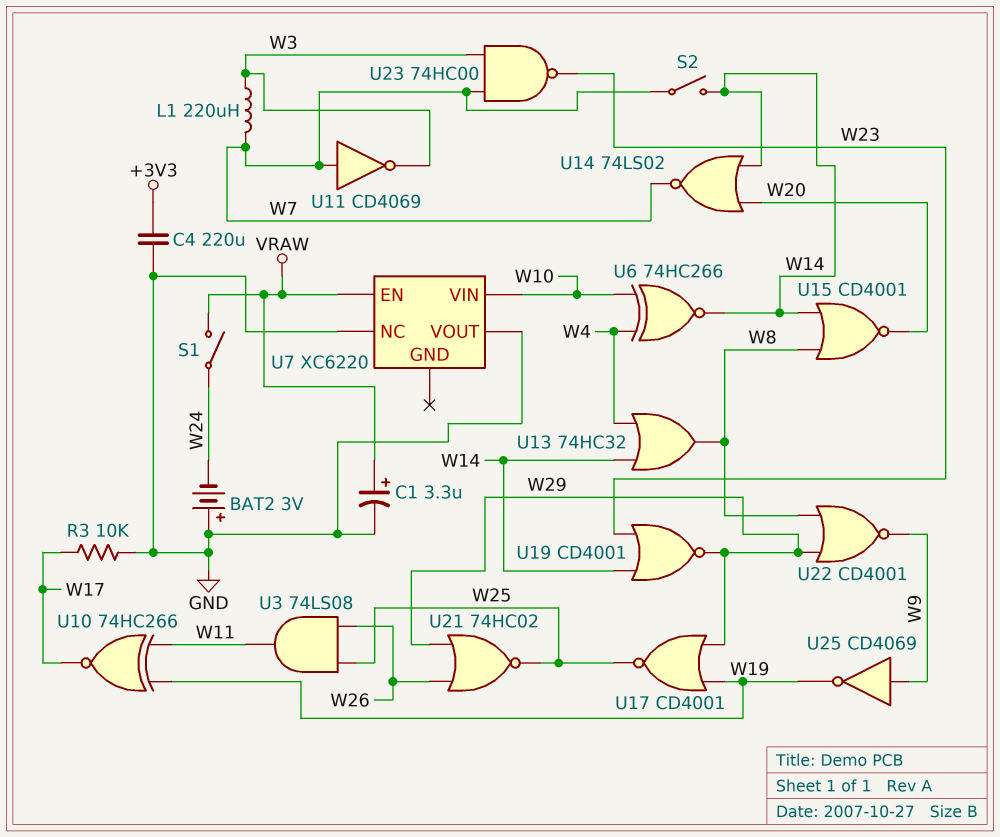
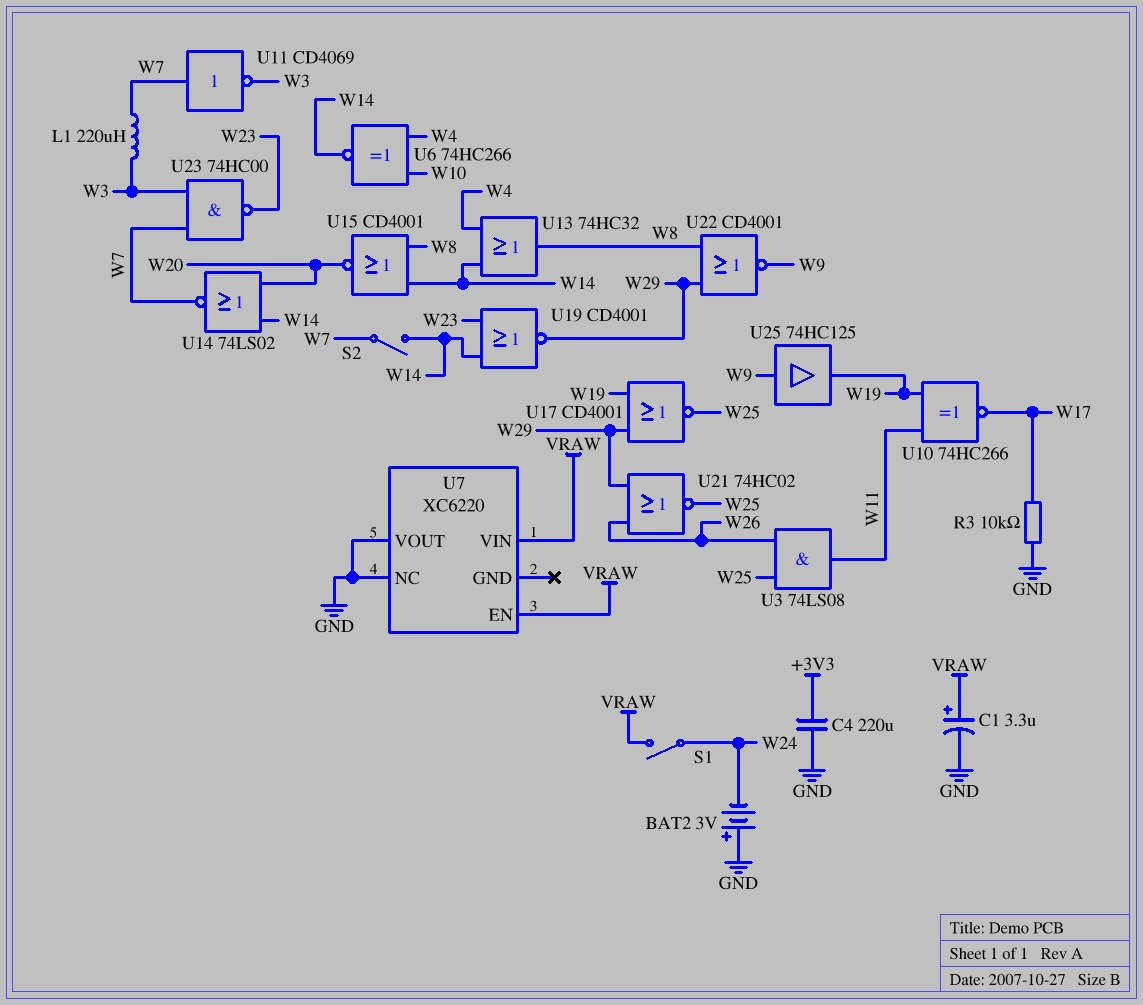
U7 pin VIN: W10 -> VRAW
U25: NOT CD4069 (in W9, out W19) -> buffer 74HC125 (in W9, out W19)

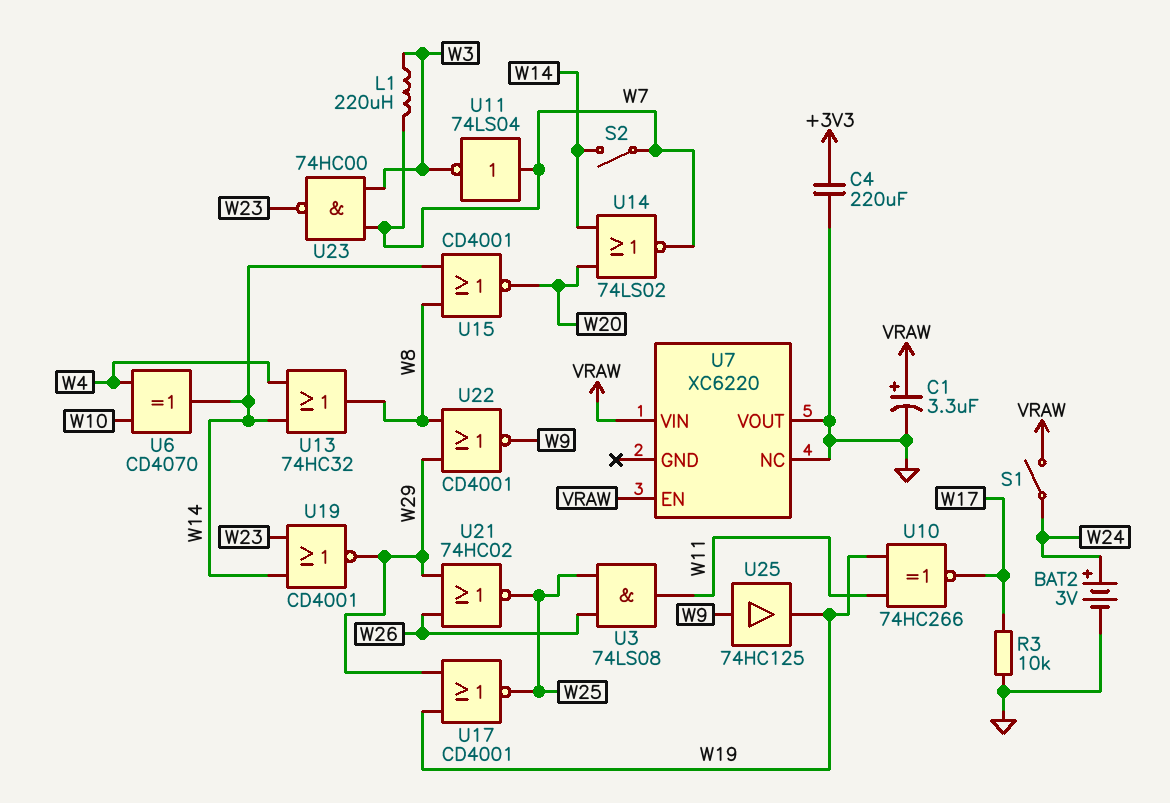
BAT2: 3V (plus GND, minus W24) -> 3V (plus W24, minus GND)
U6: XNOR 74HC266 (in W4, in W10, out W14) -> XOR CD4070 (in W4, in W10, out W14)
U11: NOT CD4069 (in W7, out W3) -> NOT 74LS04 (in W7, out W3)

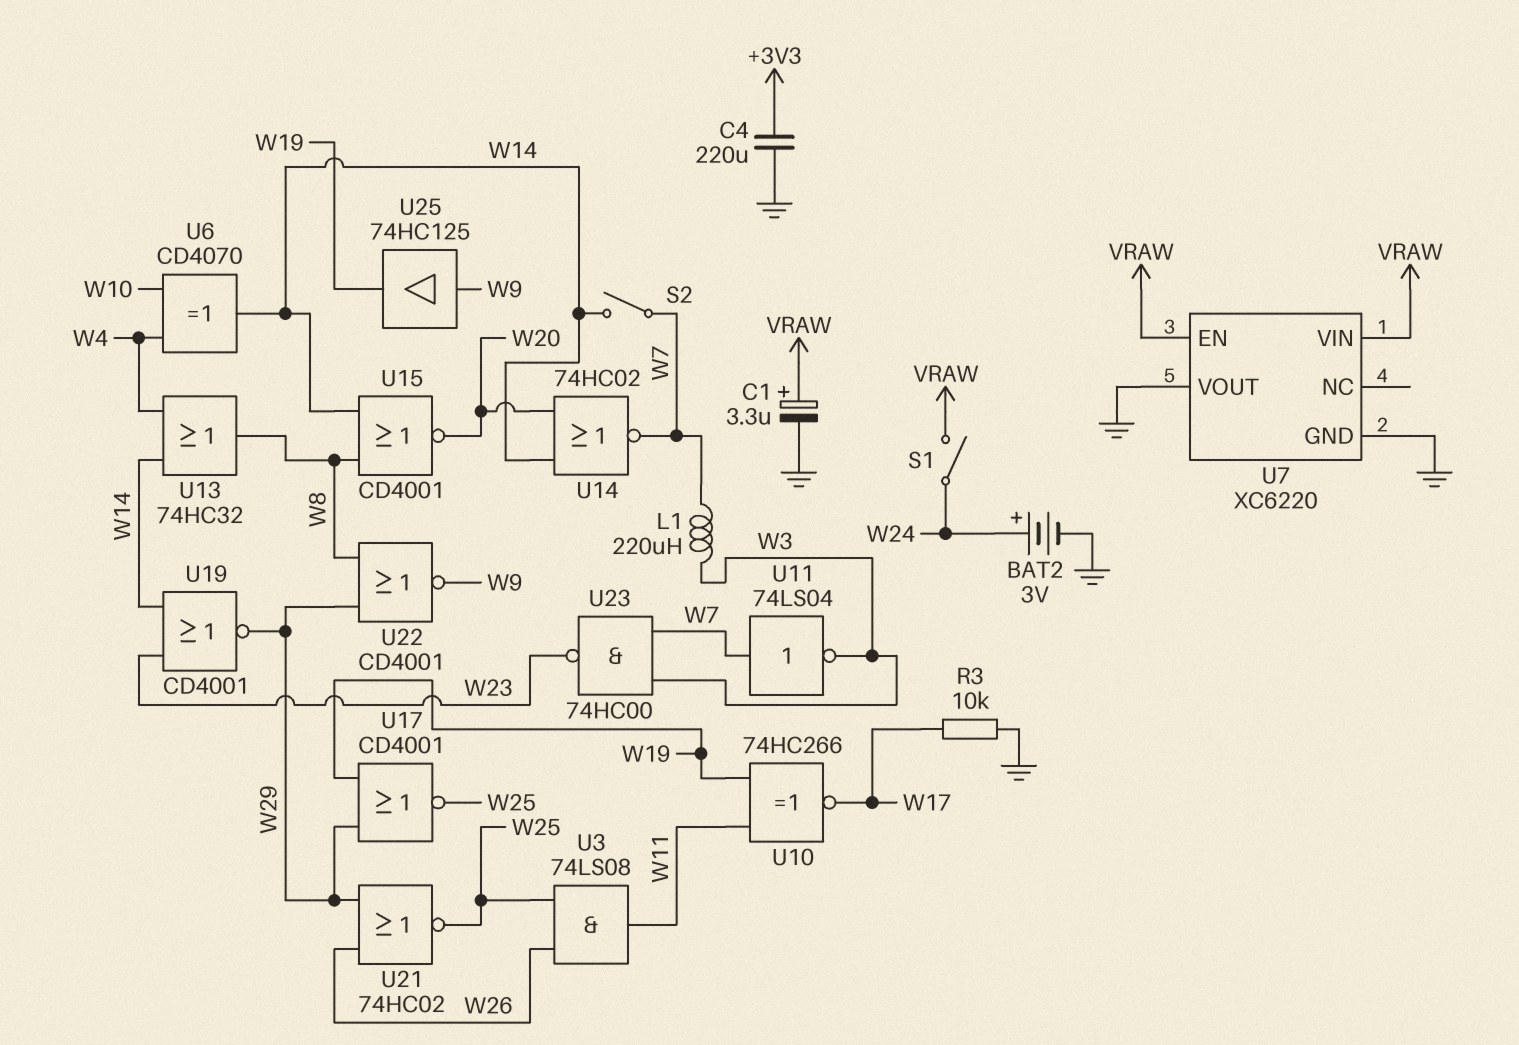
U7 pin GND: none -> GND
U7 pin NC: GND -> none
U14: NOR 74LS02 (in W14, in W20, out W7) -> NOR 74HC02 (in W14, in W20, out W7)

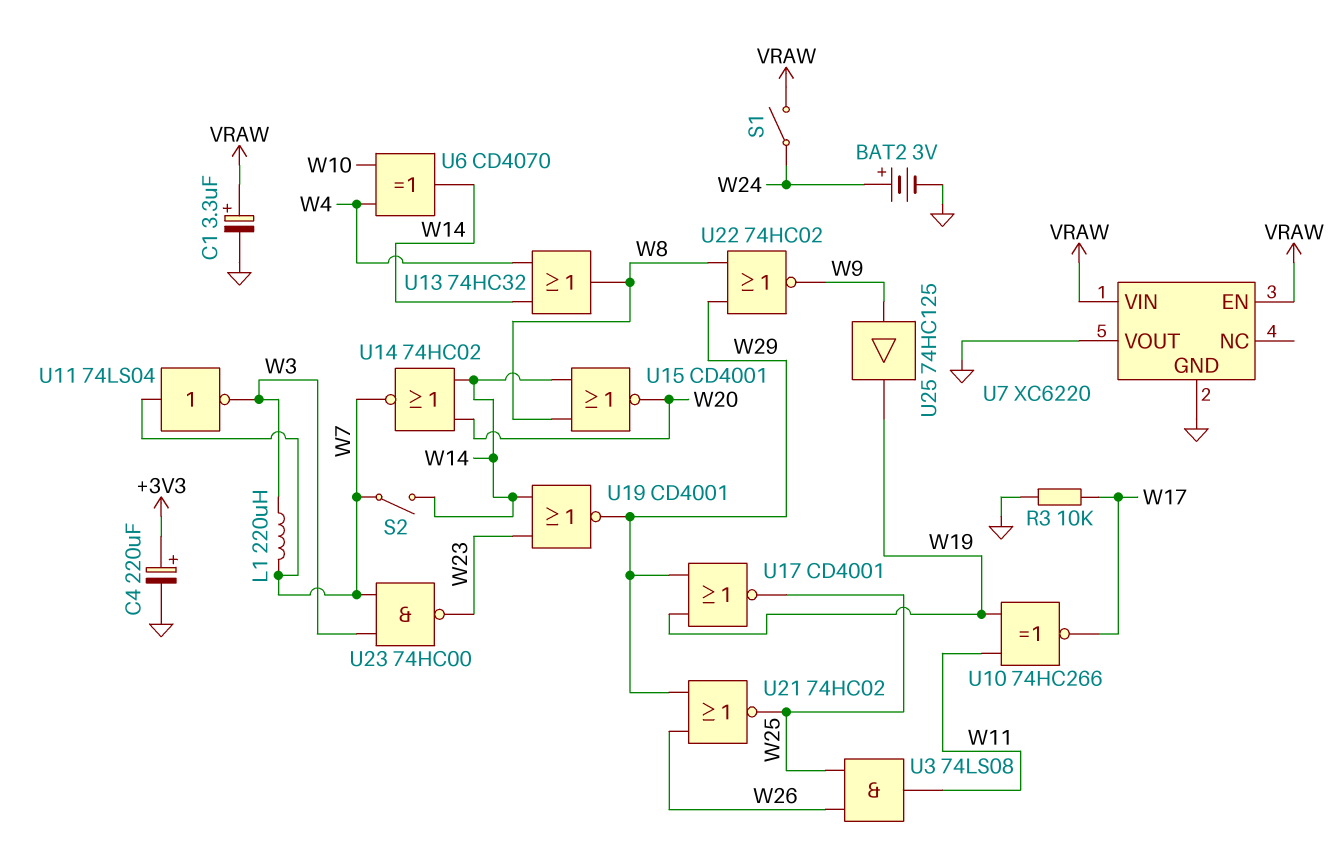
C4: 220uF (+3V3, GND) -> 220uF (plus +3V3, minus GND)
U22: NOR CD4001 (in W8, in W29, out W9) -> NOR 74HC02 (in W8, in W29, out W9)

